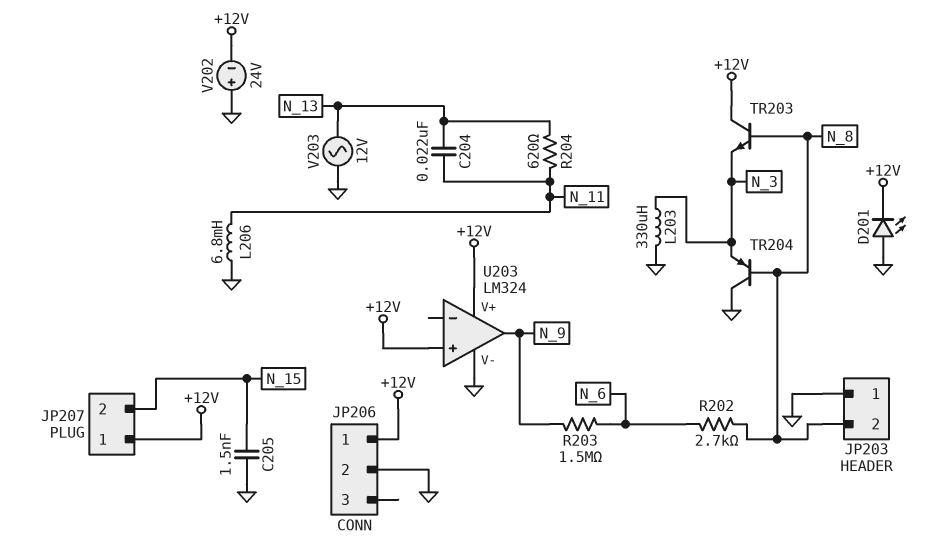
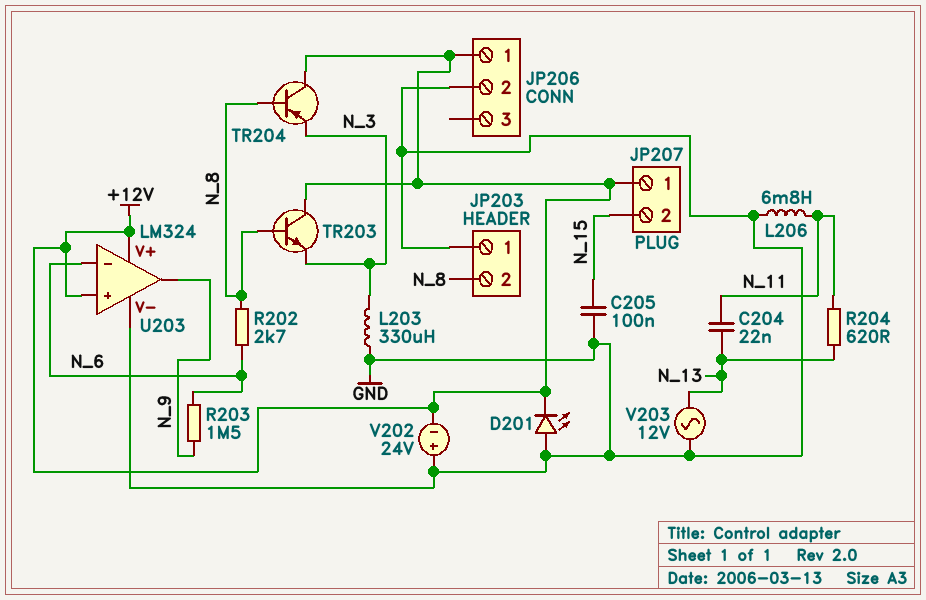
C205: 1.5nF (GND, N_15) -> 100nF (GND, N_15)
TR204: PNP (B N_8, C GND, E N_3) -> PNP (B N_8, C +12V, E N_3)
U203 pin in-: none -> N_6

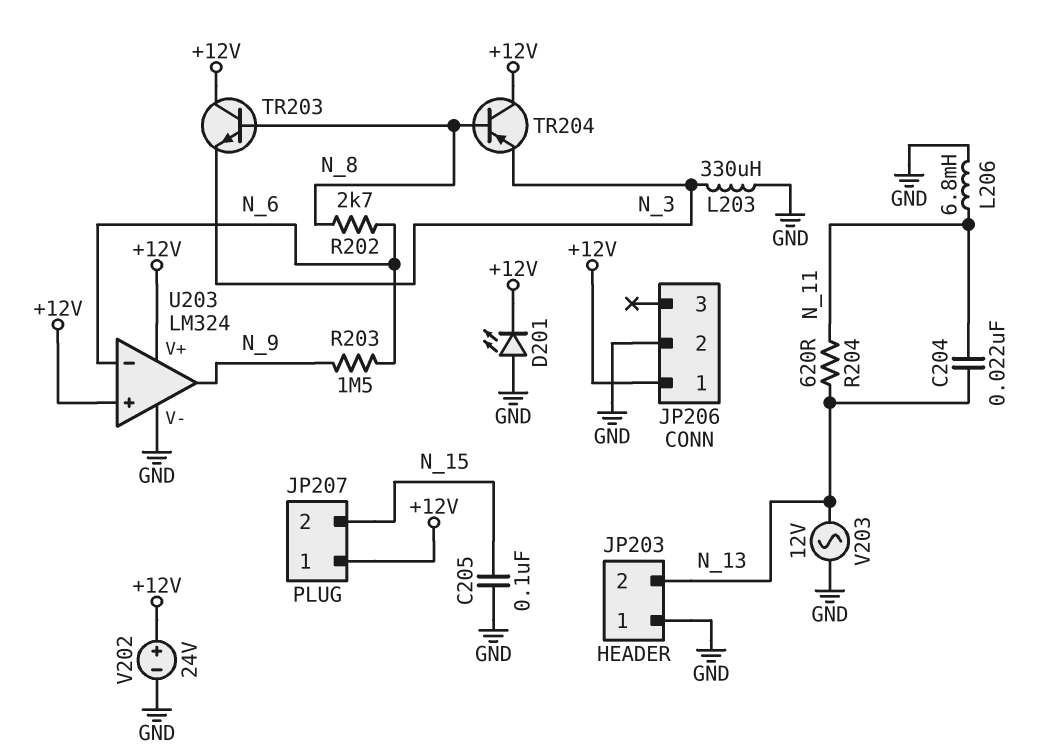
JP203 pin 2: N_8 -> N_13
V202: 24V (plus GND, minus +12V) -> 24V (plus +12V, minus GND)

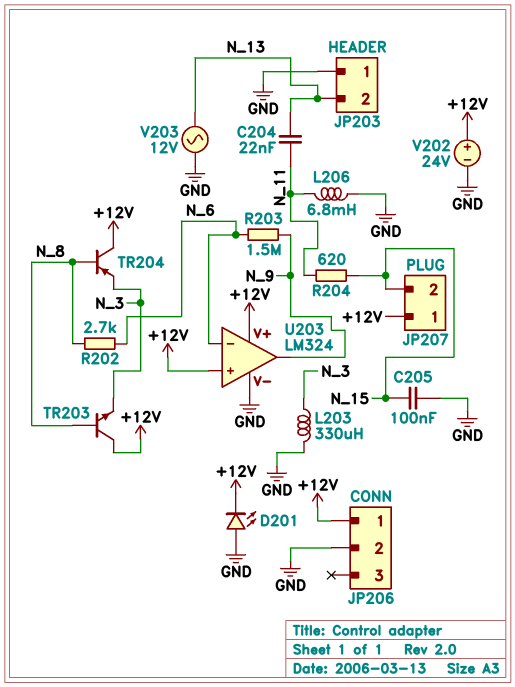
R204: 620 (N_11, N_13) -> 620 (N_11, N_15)

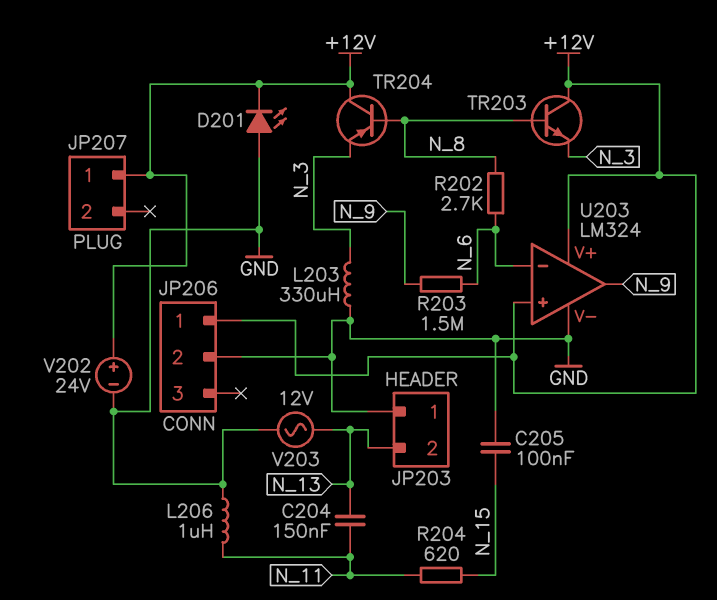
C204: 22nF (N_11, N_13) -> 150nF (N_11, N_13)
JP207 pin 2: N_15 -> none
L206: 6.8mH (GND, N_11) -> 1uH (GND, N_11)

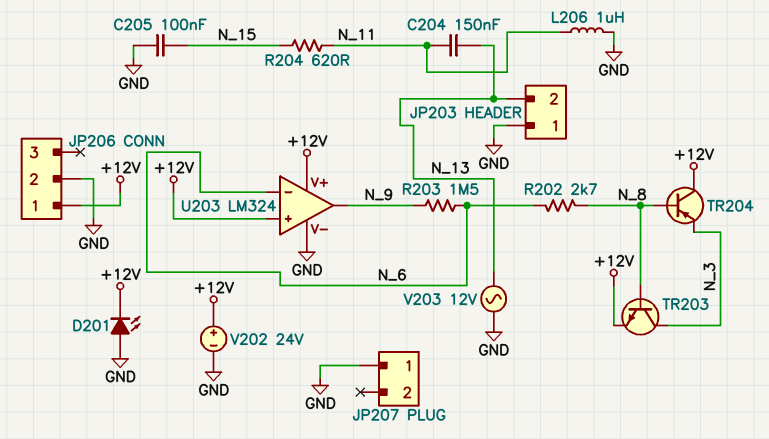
JP207 pin 1: +12V -> GND
L203: 330uH (GND, N_3) -> none
TR203: NPN (B N_8, C +12V, E N_3) -> NPN (B N_8, C N_3, E +12V)

